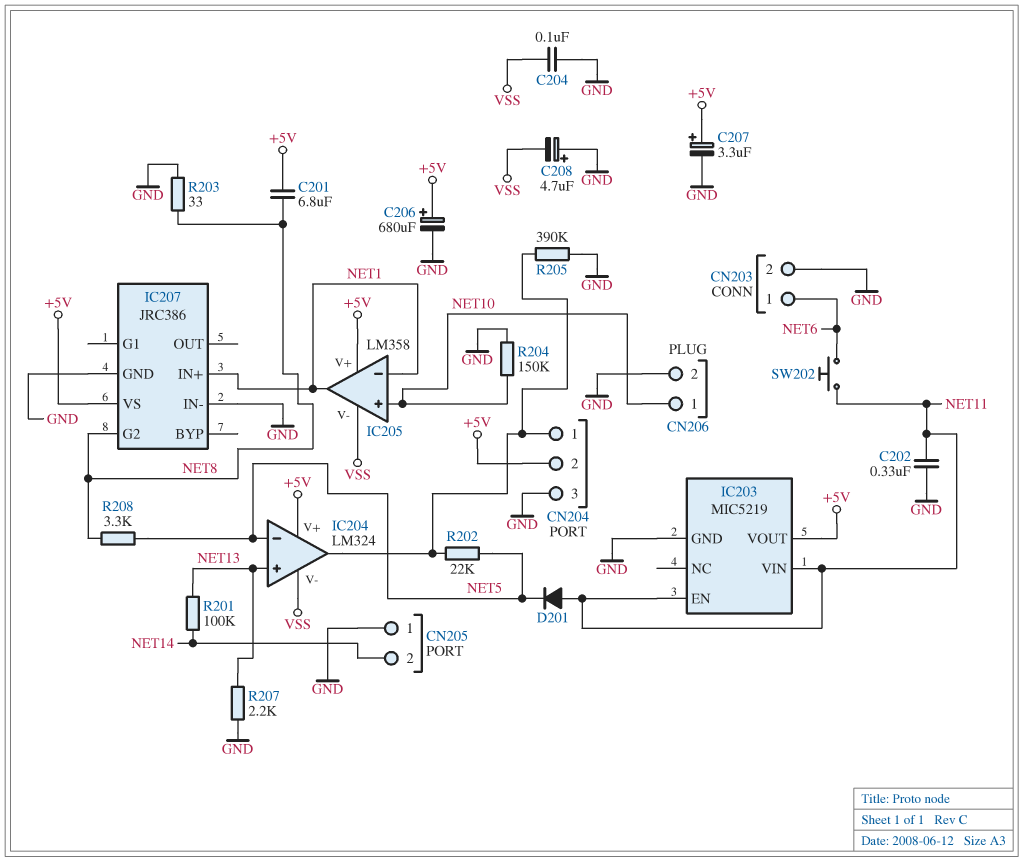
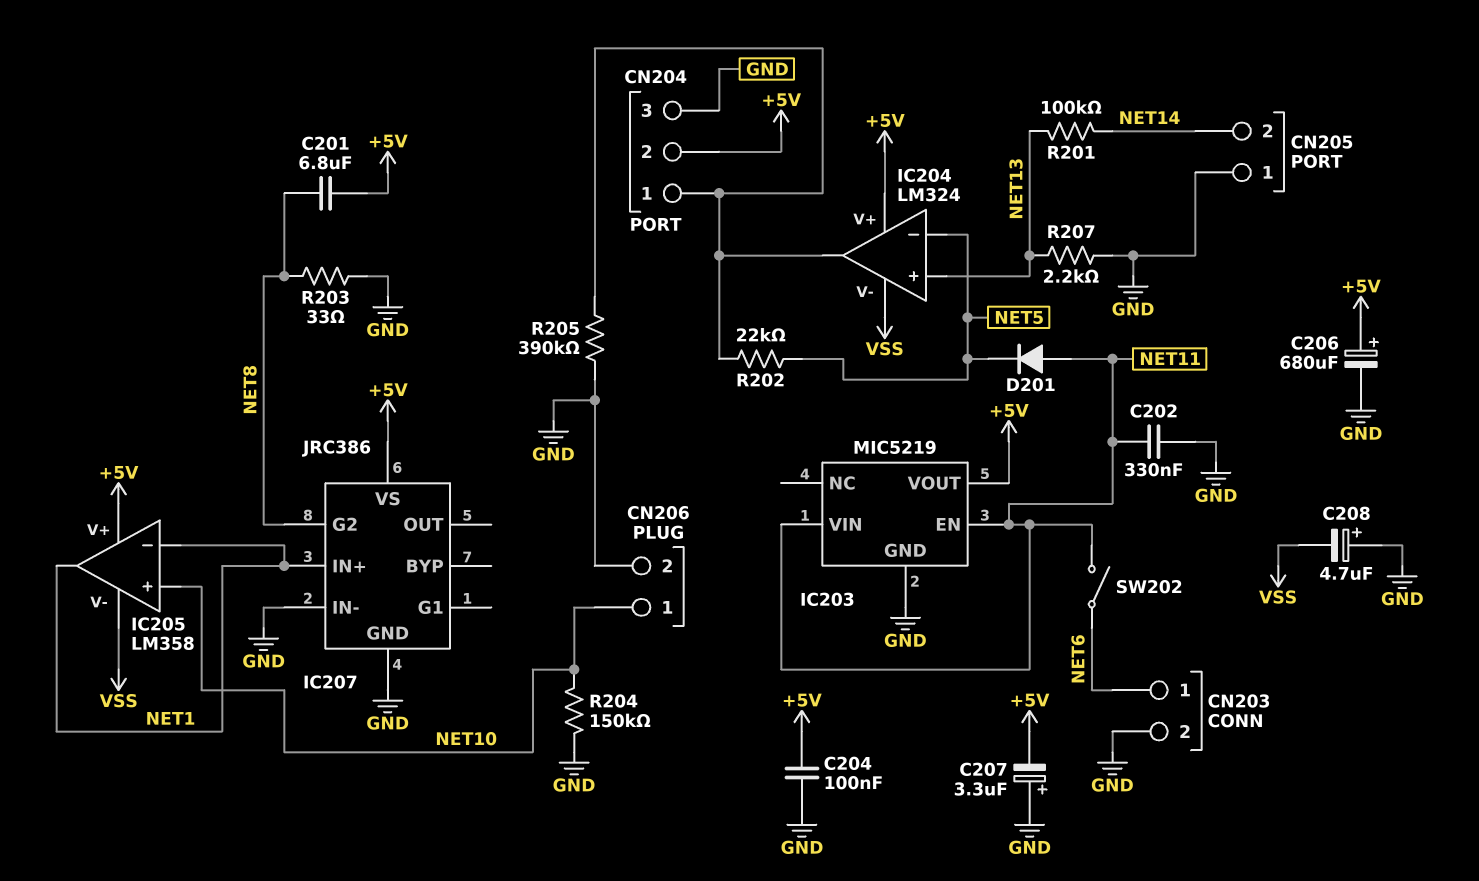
C204: 100nF (GND, VSS) -> 100nF (+5V, GND)
C207: 3.3uF (plus +5V, minus GND) -> 3.3uF (plus GND, minus +5V)
R208: 3.3k (NET5, NET8) -> none
SW202: button (NET6, NET11) -> switch (NET6, NET11)

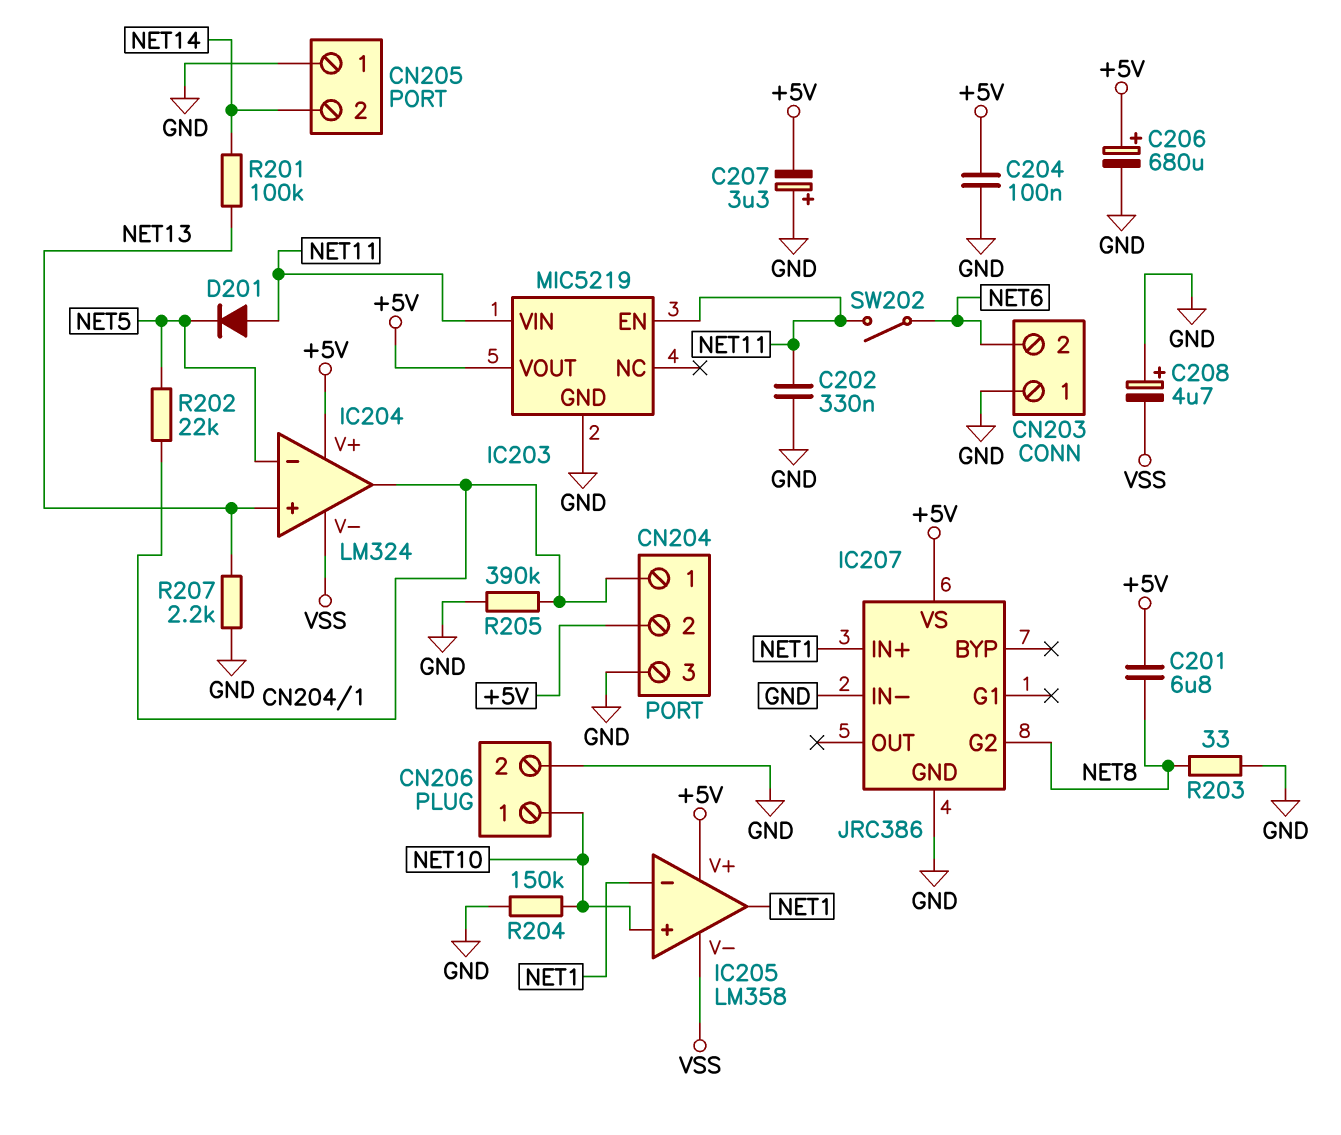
CN203 pin 1: NET6 -> GND
CN203 pin 2: GND -> NET6

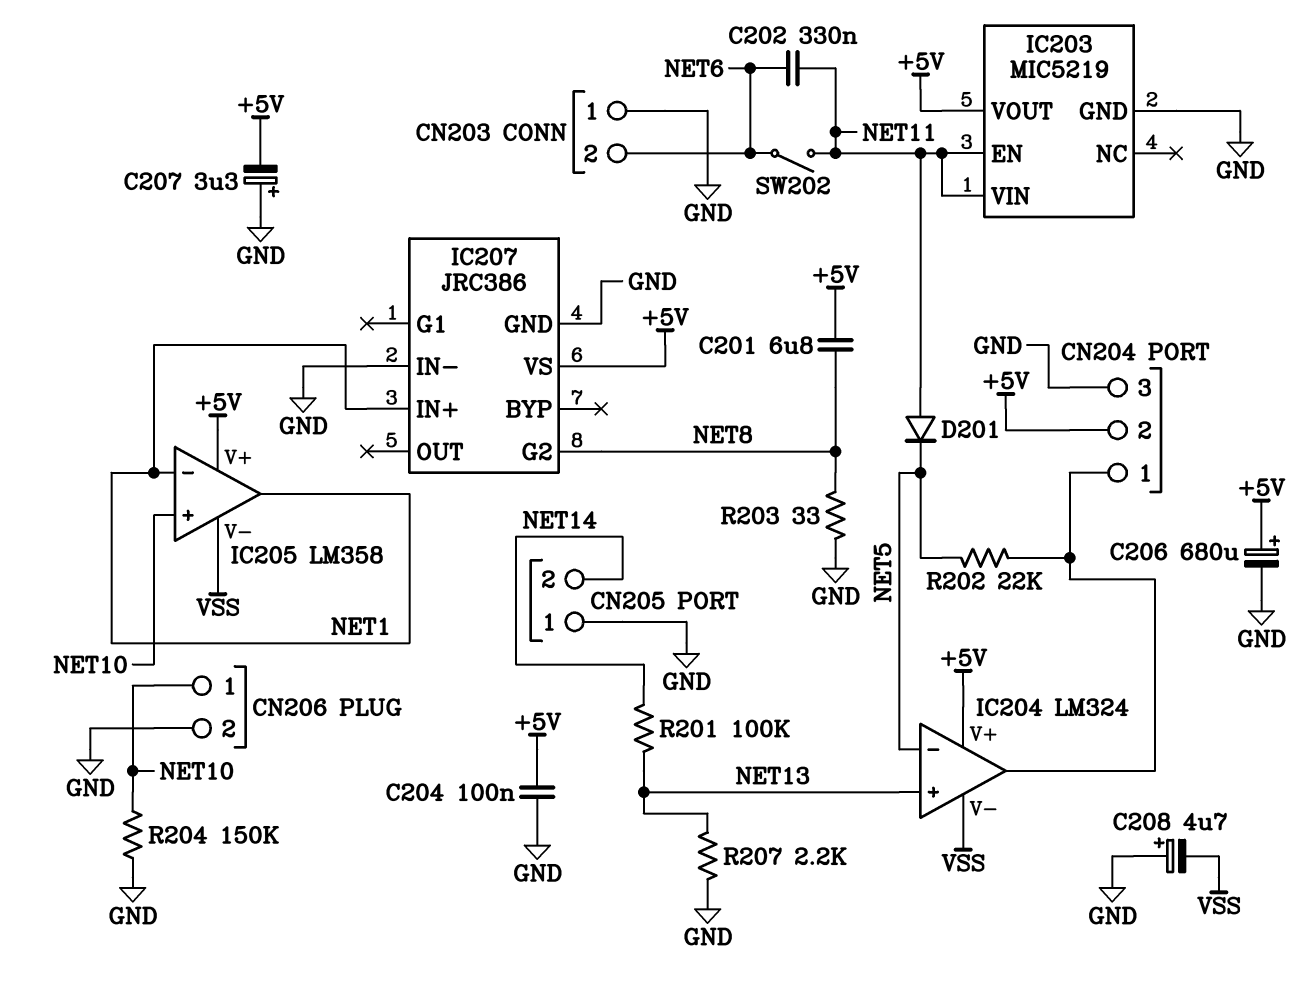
C202: 330nF (GND, NET11) -> 330nF (NET6, NET11)
R205: 390k (CN204/1, GND) -> none

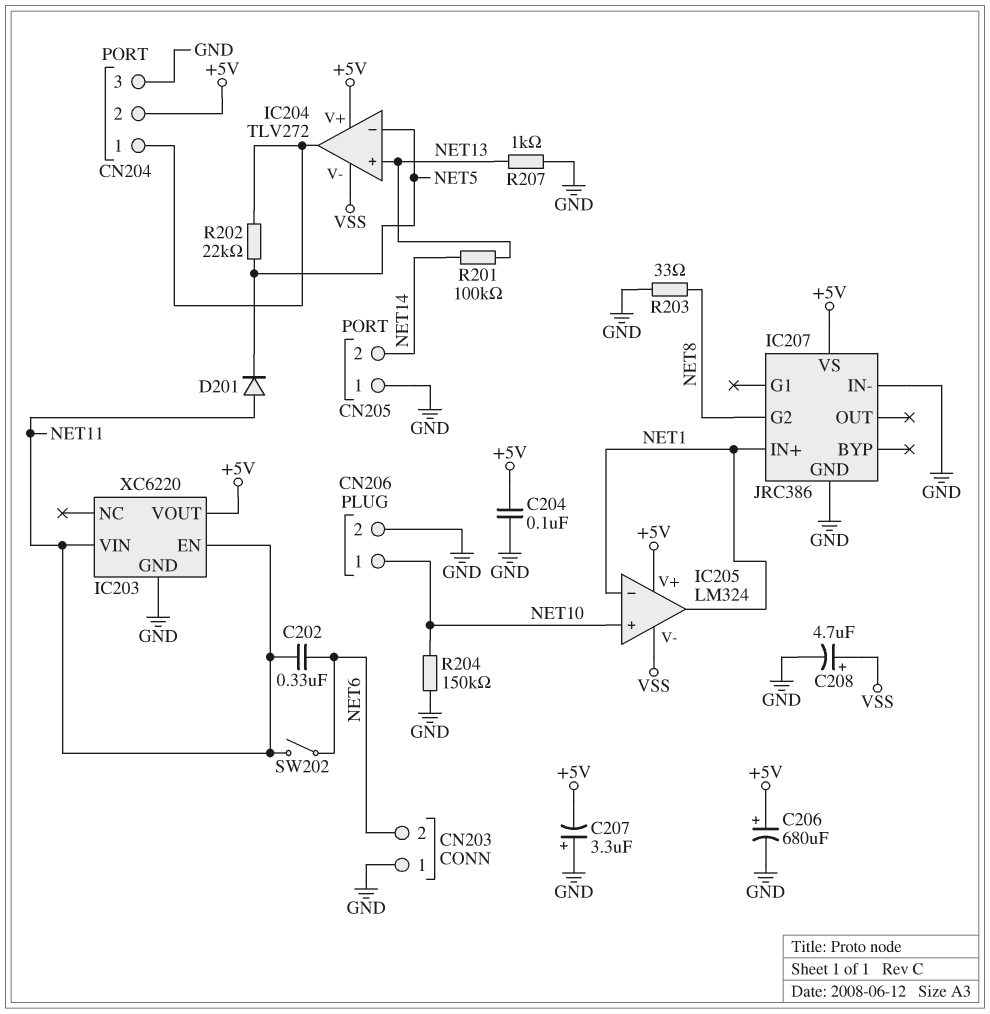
C201: 6.8uF (+5V, NET8) -> none
C208: 4.7uF (plus GND, minus VSS) -> 4.7uF (plus VSS, minus GND)
IC203: MIC5219 -> XC6220
IC204: LM324 -> TLV272
IC205: LM358 -> LM324
R207: 2.2k (GND, NET13) -> 1k (GND, NET13)

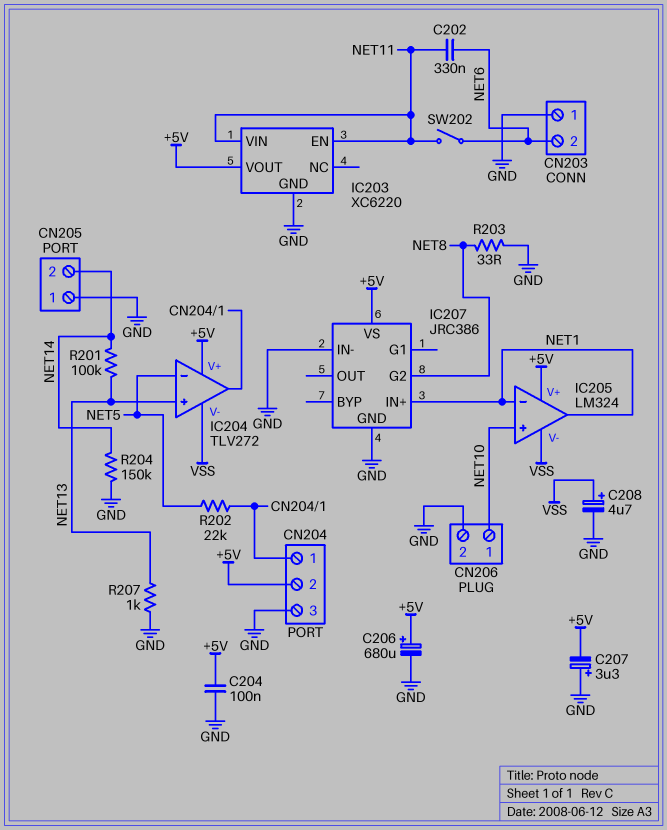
D201: diode (A NET11, K NET5) -> none
R204: 150k (GND, NET10) -> 150k (GND, NET14)

